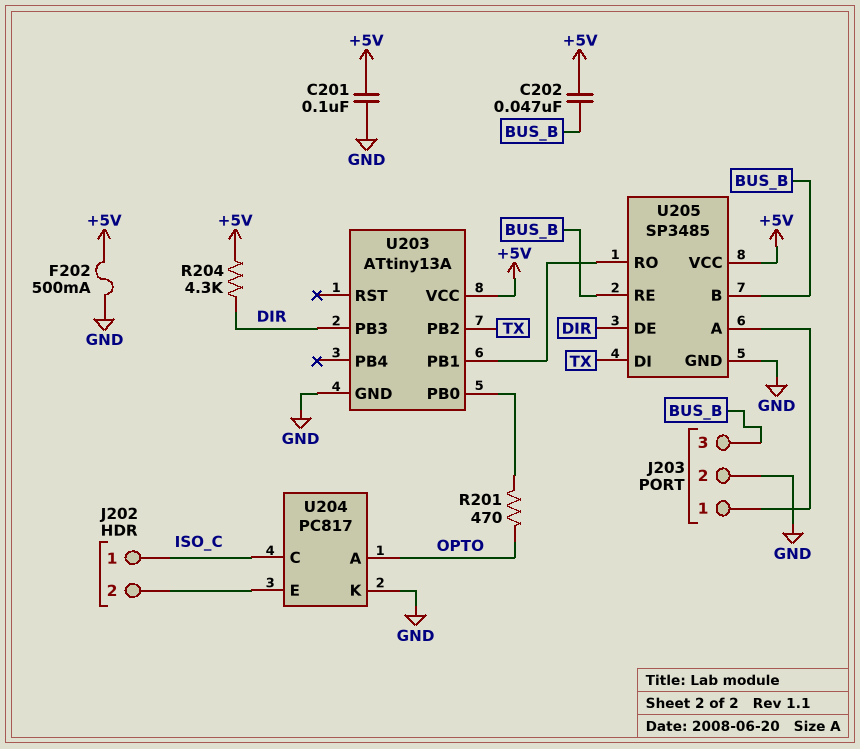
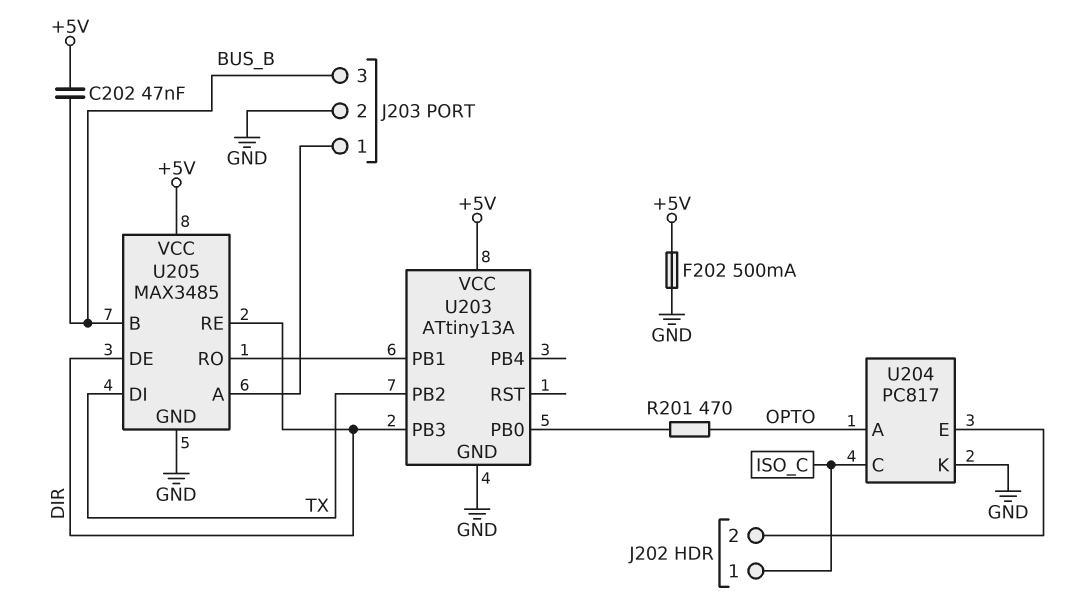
C201: 100nF (+5V, GND) -> none
R204: 4.3k (+5V, DIR) -> none
U205: SP3485 -> MAX3485
U205 pin RE: BUS_B -> DIR

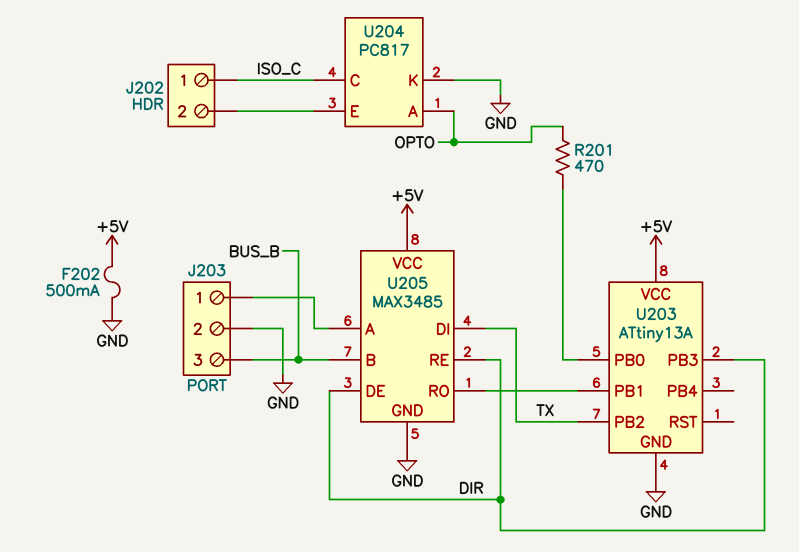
C202: 47nF (+5V, BUS_B) -> none

